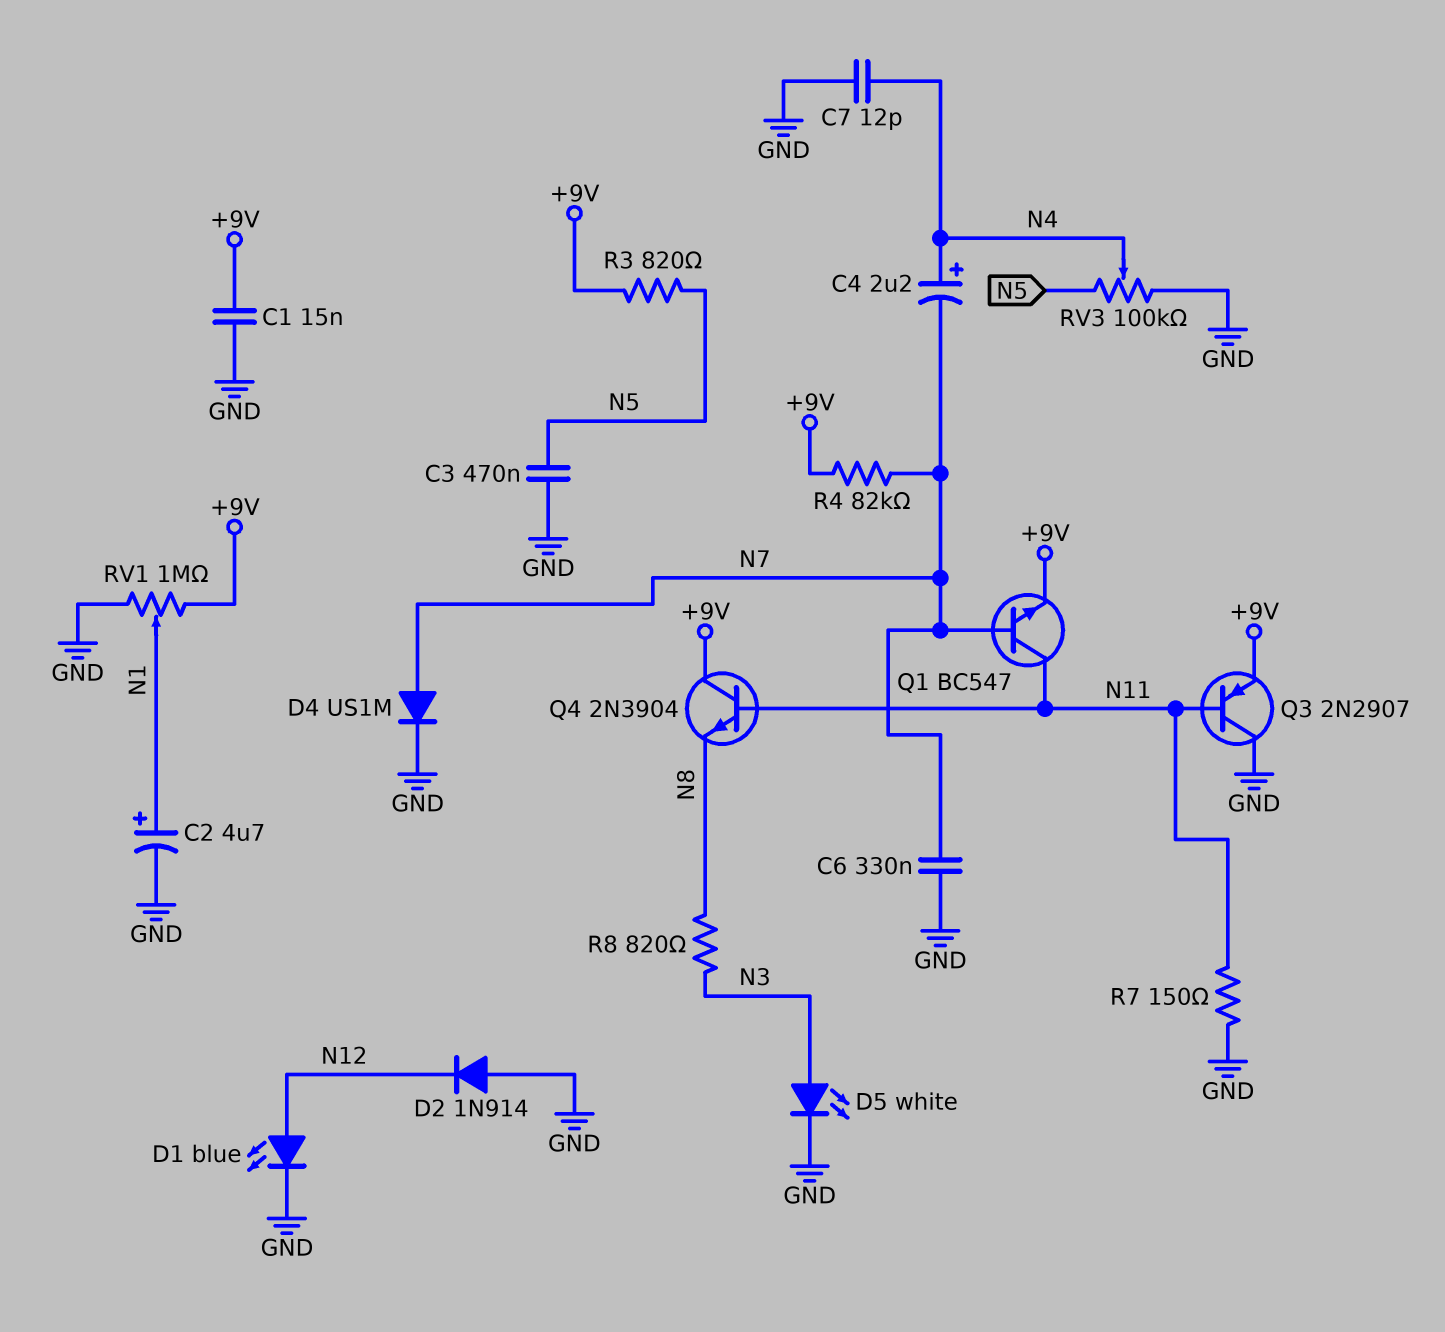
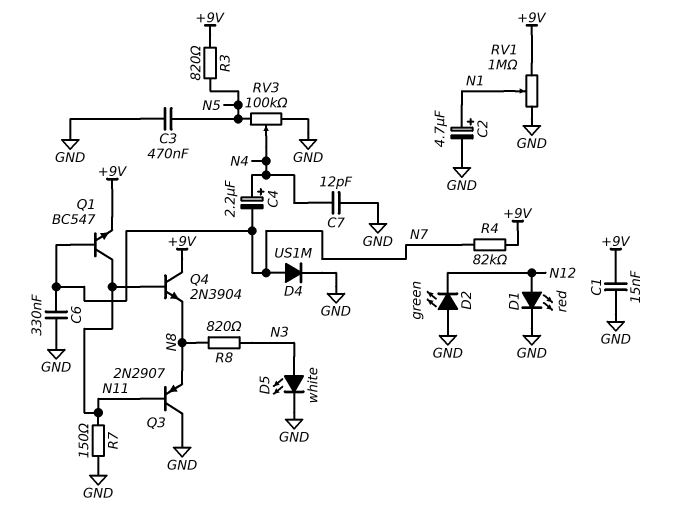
D1: LED blue (A N12, K GND) -> LED red (A N12, K GND)
D2: diode 1N914 (A GND, K N12) -> LED green (A GND, K N12)
Q3: PNP 2N2907 (B N11, C GND, E +9V) -> PNP 2N2907 (B N11, C GND, E N8)

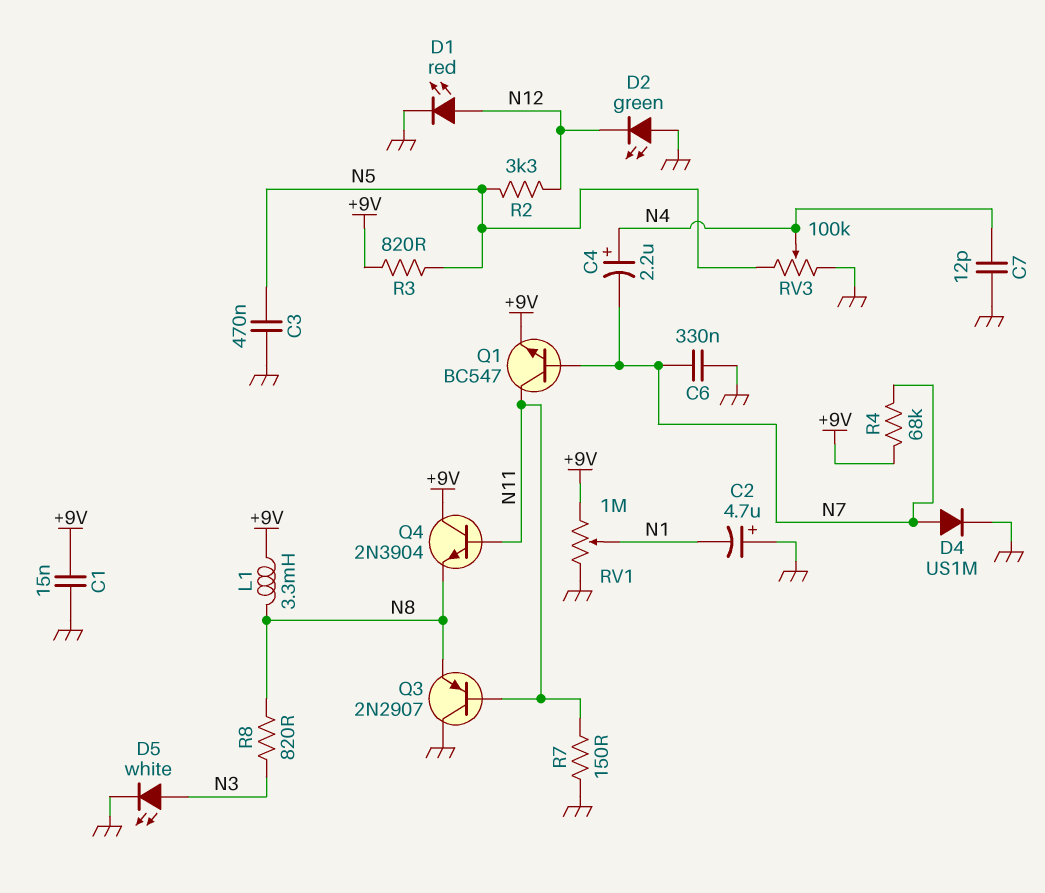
C2: 4.7uF (plus N1, minus GND) -> 4.7uF (plus GND, minus N1)
L1: none -> 3.3mH (+9V, N8)
R2: none -> 3.3k (N5, N12)
R4: 82k (+9V, N7) -> 68k (+9V, N7)

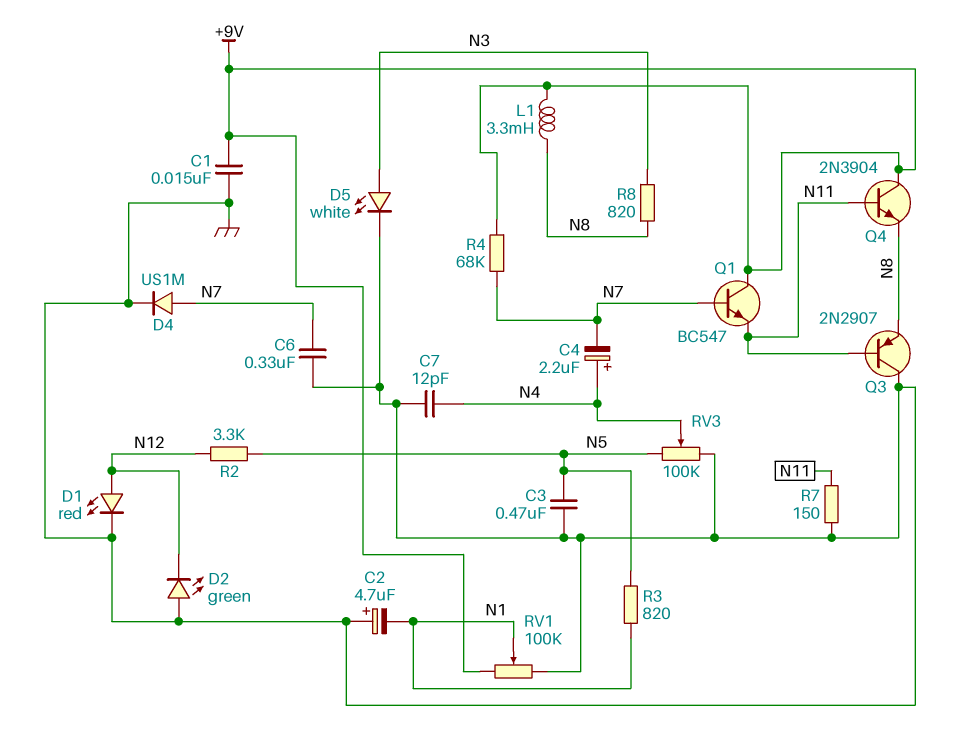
Q1: NPN BC547 (B N7, C N11, E +9V) -> NPN BC547 (B N7, C +9V, E N11)
R3: 820 (+9V, N5) -> 820 (N1, N5)
RV1: 1M (+9V, GND, wiper N1) -> 100k (+9V, GND, wiper N1)

